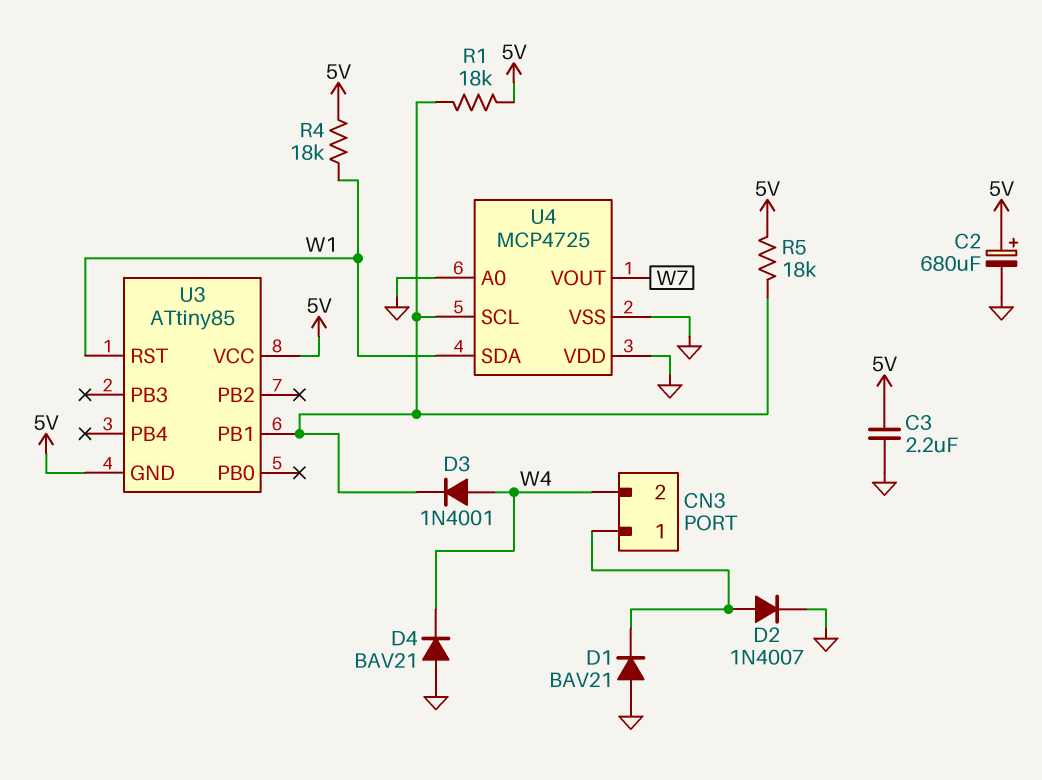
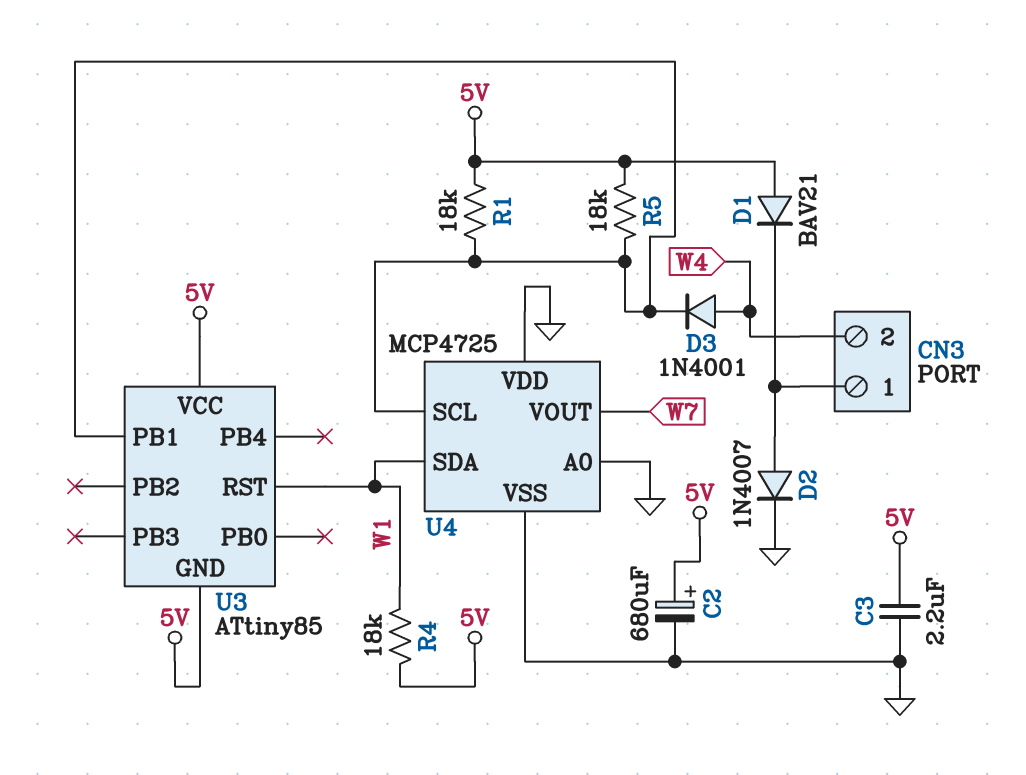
D1: diode BAV21 (A GND, K CN3/1) -> diode BAV21 (A 5V, K CN3/1)
D4: diode BAV21 (A GND, K W4) -> none

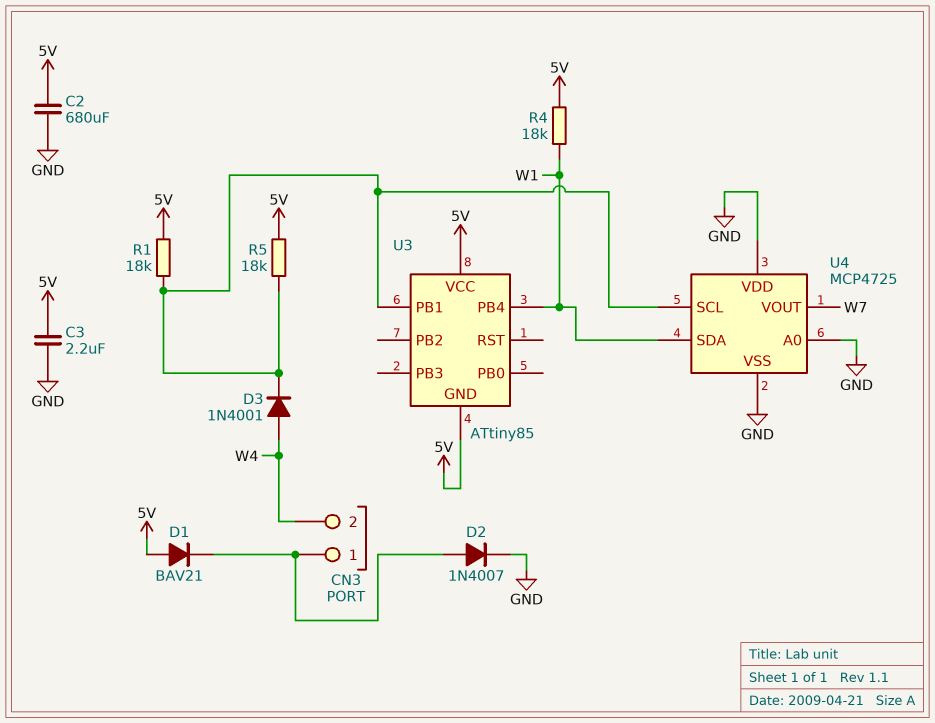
C2: 680uF (plus 5V, minus GND) -> 680uF (5V, GND)
U3 pin PB4: none -> W1
U3 pin RST: W1 -> none

